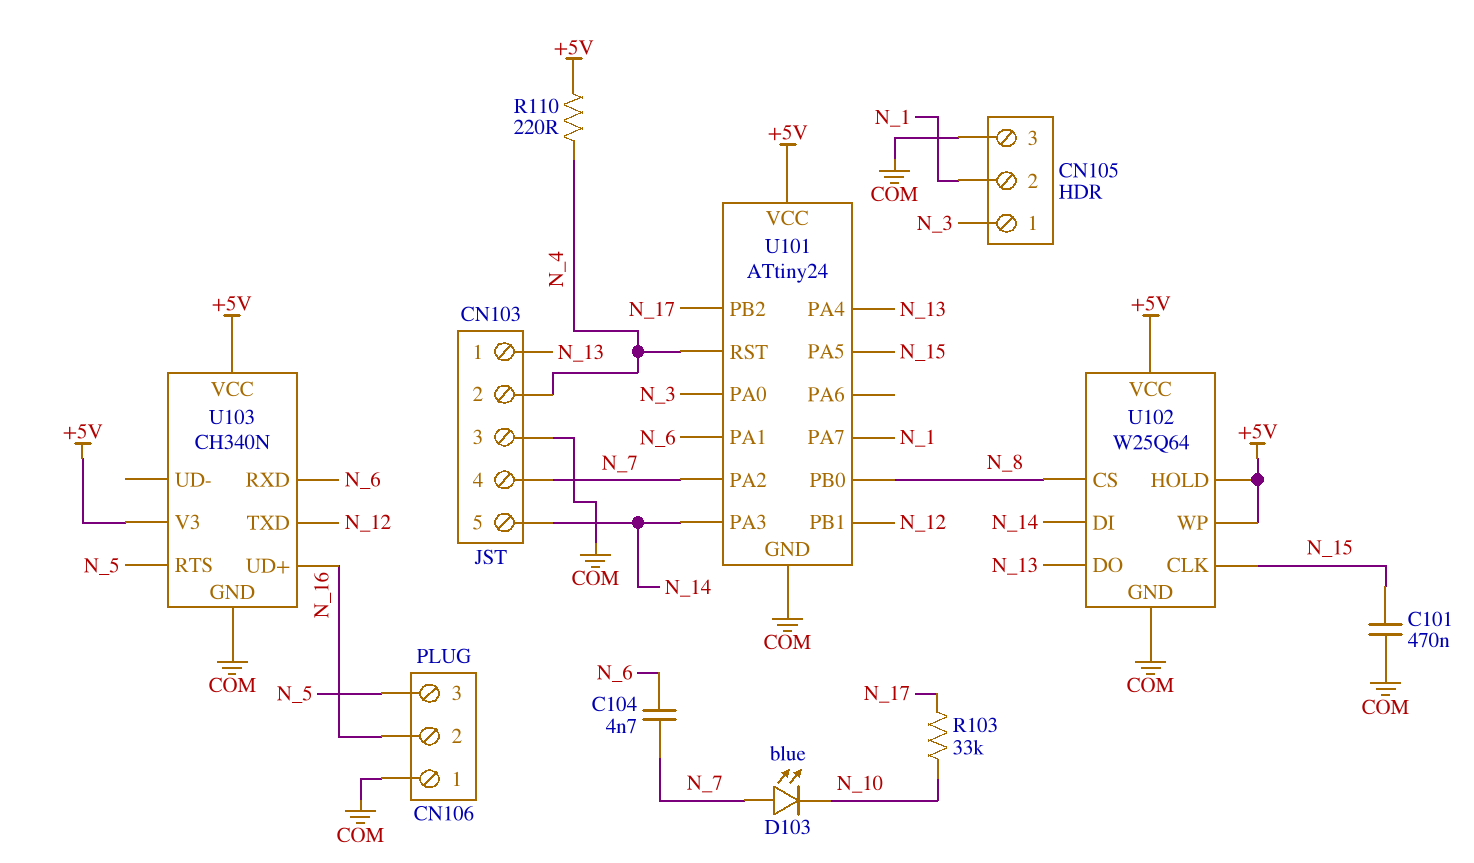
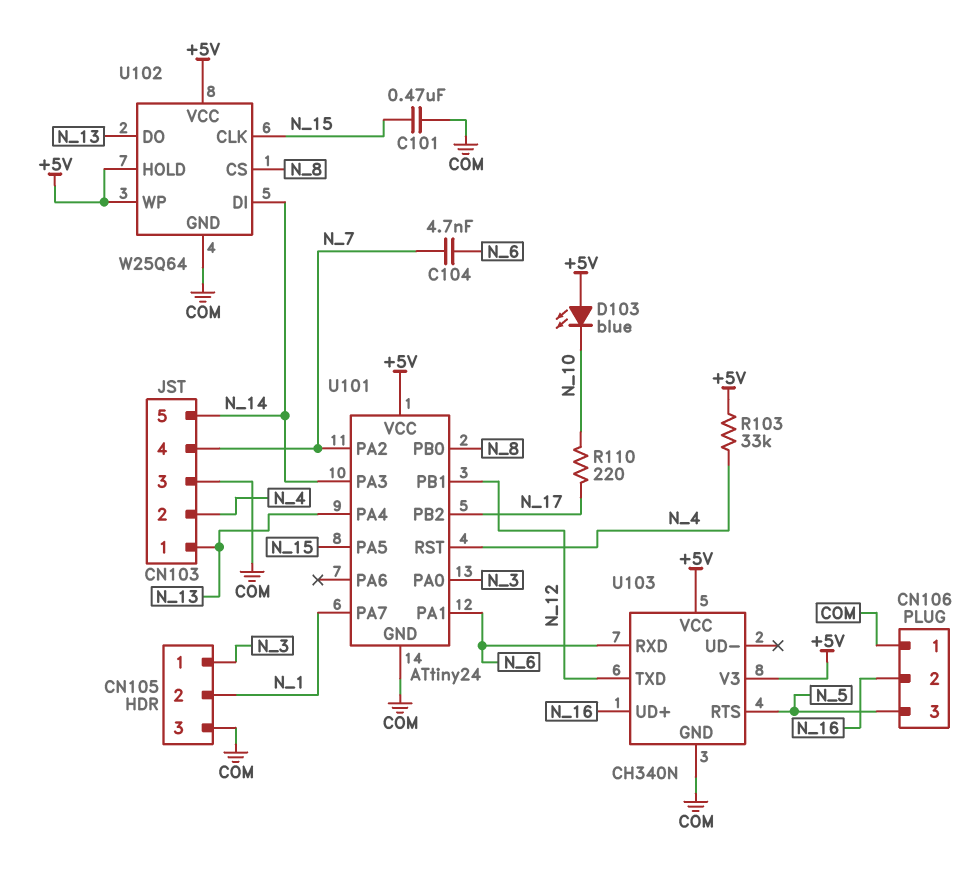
D103: LED blue (A N_7, K N_10) -> LED blue (A +5V, K N_10)
R103: 33k (N_10, N_17) -> 33k (+5V, N_4)
R110: 220 (+5V, N_4) -> 220 (N_10, N_17)

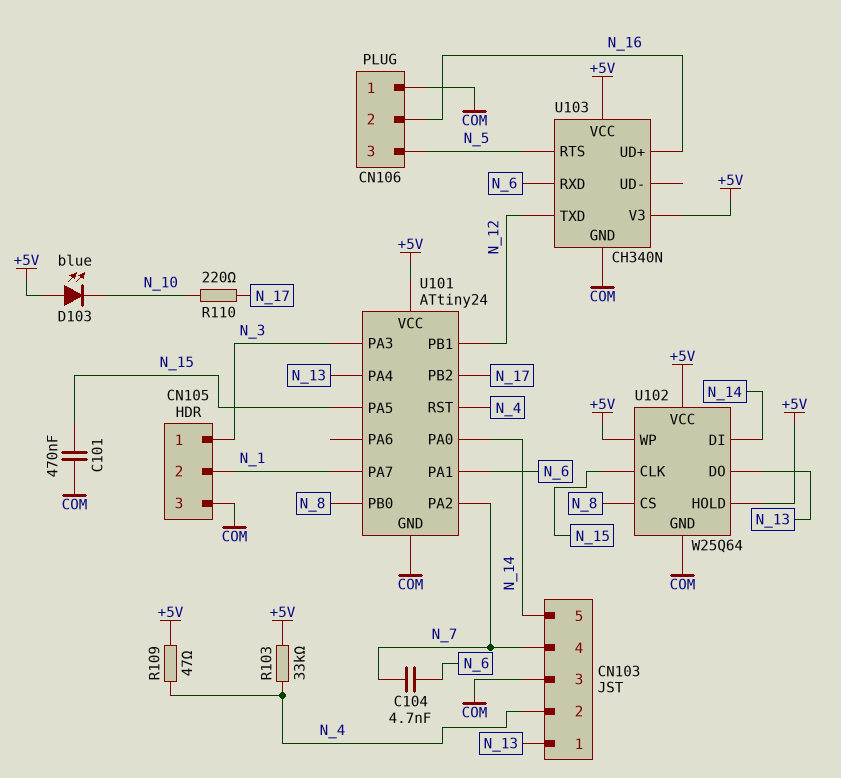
R109: none -> 47 (+5V, N_4)
U101 pin PA0: N_3 -> N_14
U101 pin PA3: N_14 -> N_3

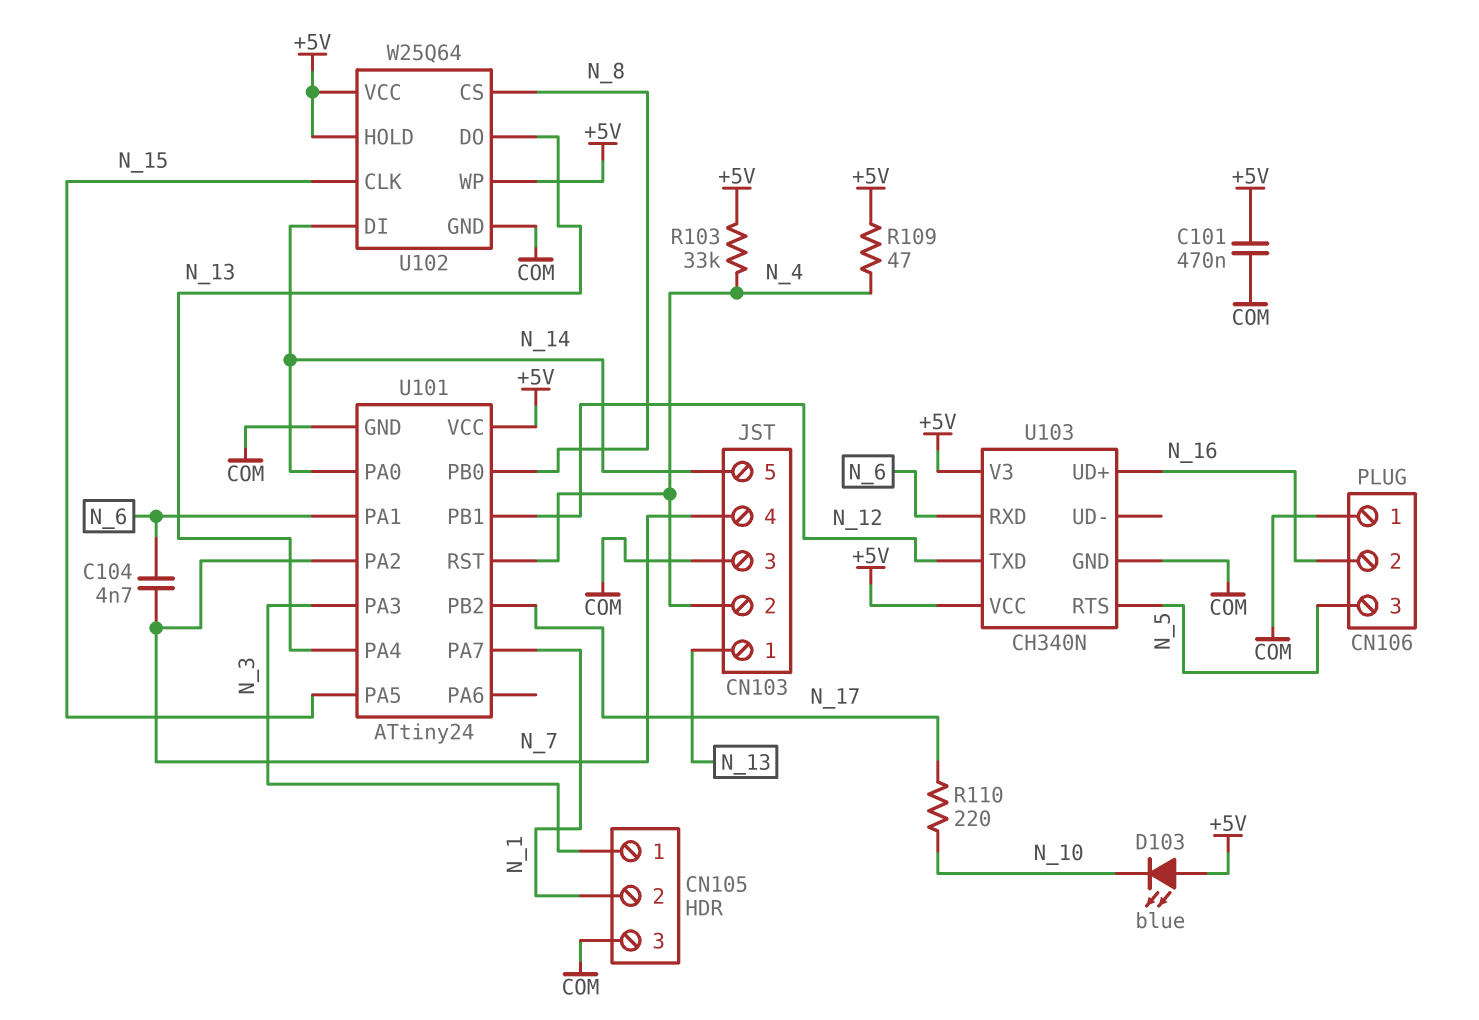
C101: 470nF (COM, N_15) -> 470nF (+5V, COM)

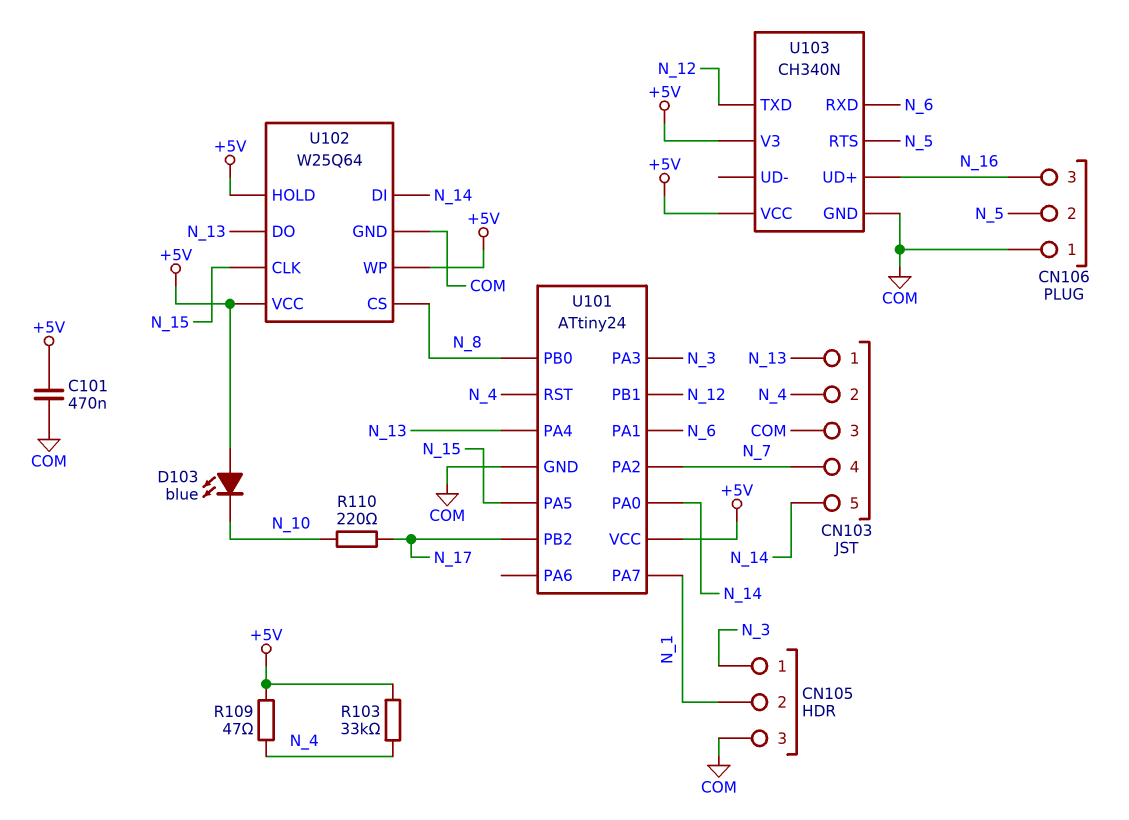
C104: 4.7nF (N_6, N_7) -> none
CN106 pin 2: N_16 -> N_5
CN106 pin 3: N_5 -> N_16

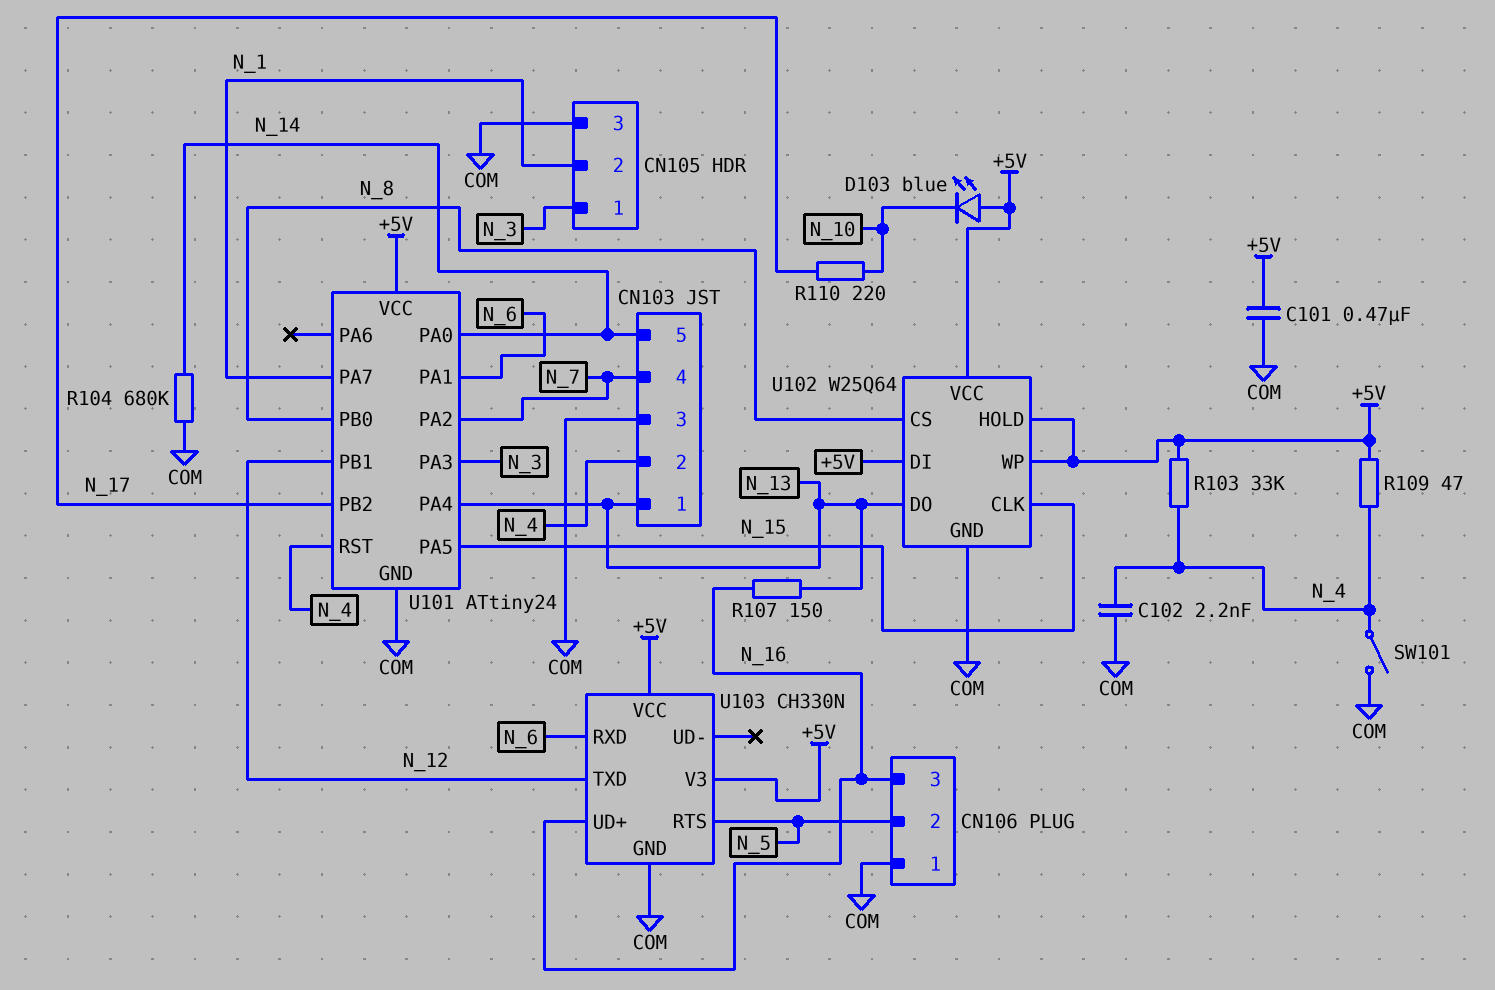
C102: none -> 2.2nF (COM, N_4)
R104: none -> 680k (COM, N_14)
R107: none -> 150 (N_13, N_16)
SW101: none -> switch (COM, N_4)
U102 pin DI: N_14 -> +5V
U103: CH340N -> CH330N

